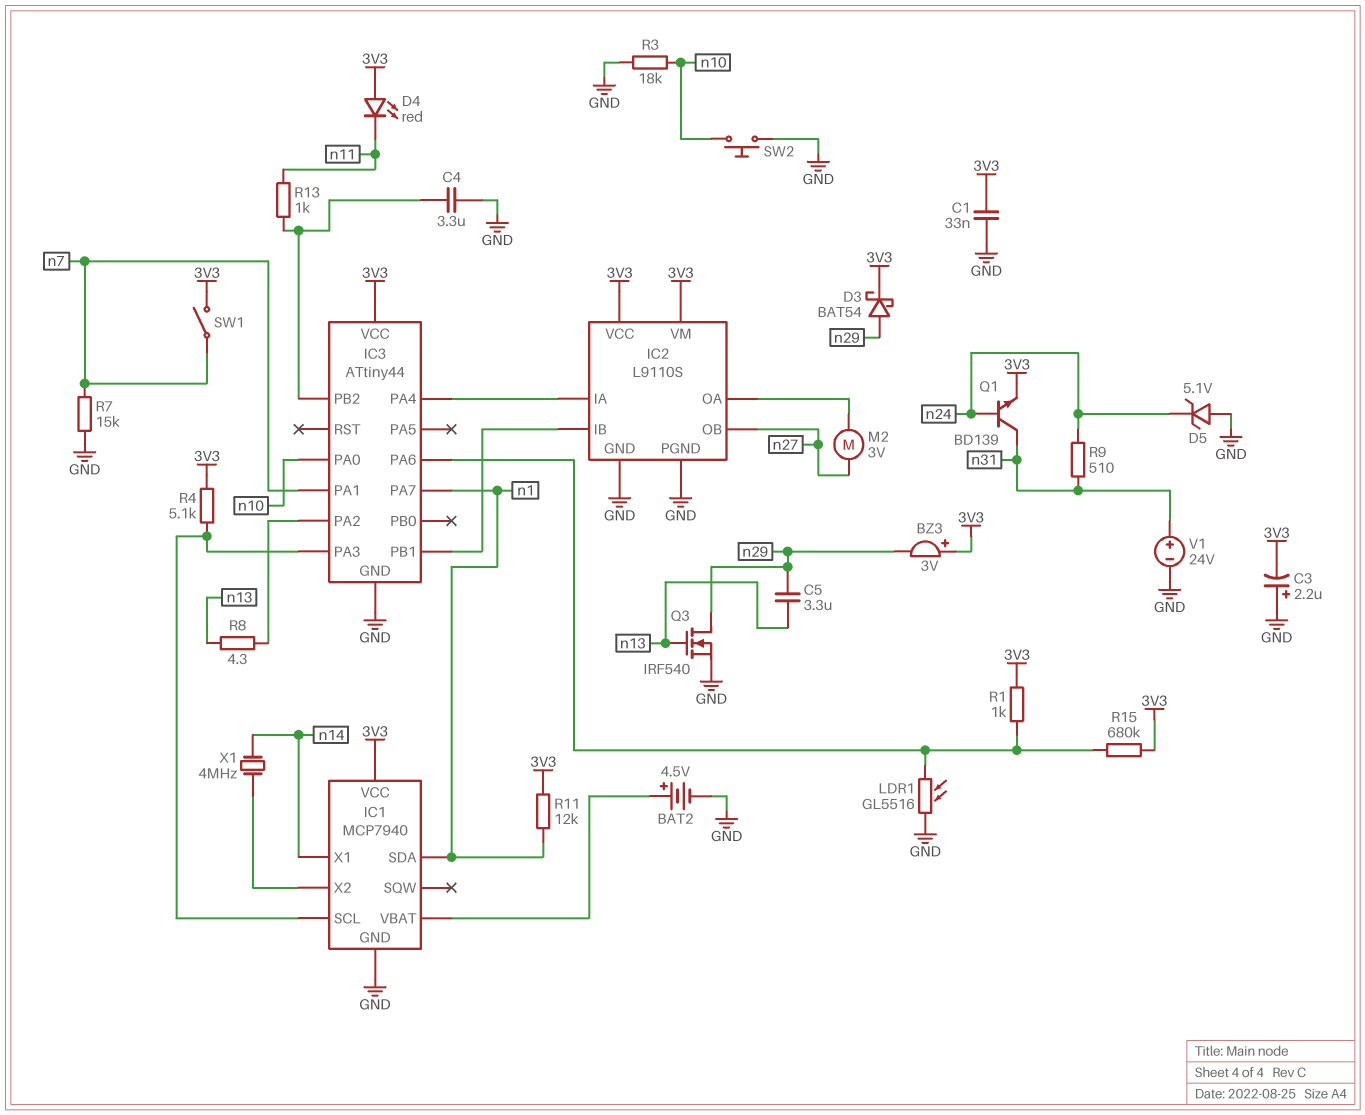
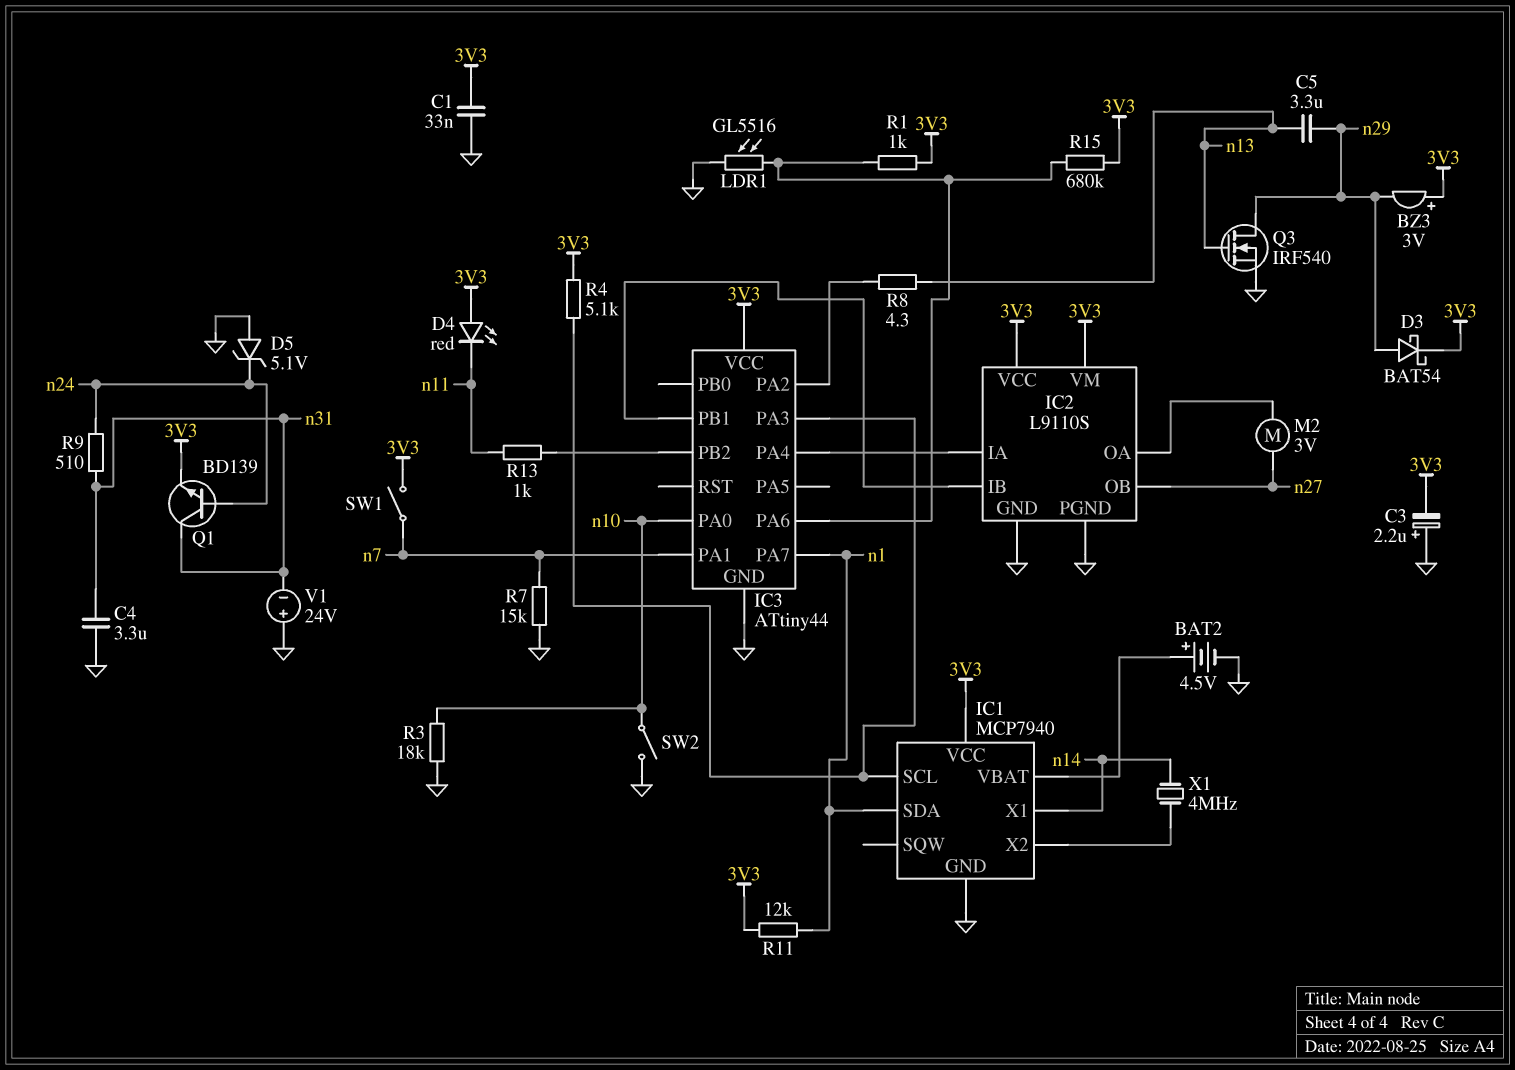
C4: 3.3uF (GND, IC3/PB2) -> 3.3uF (GND, n31)
SW2: button (GND, n10) -> switch (GND, n10)
V1: 24V (plus n31, minus GND) -> 24V (plus GND, minus n31)

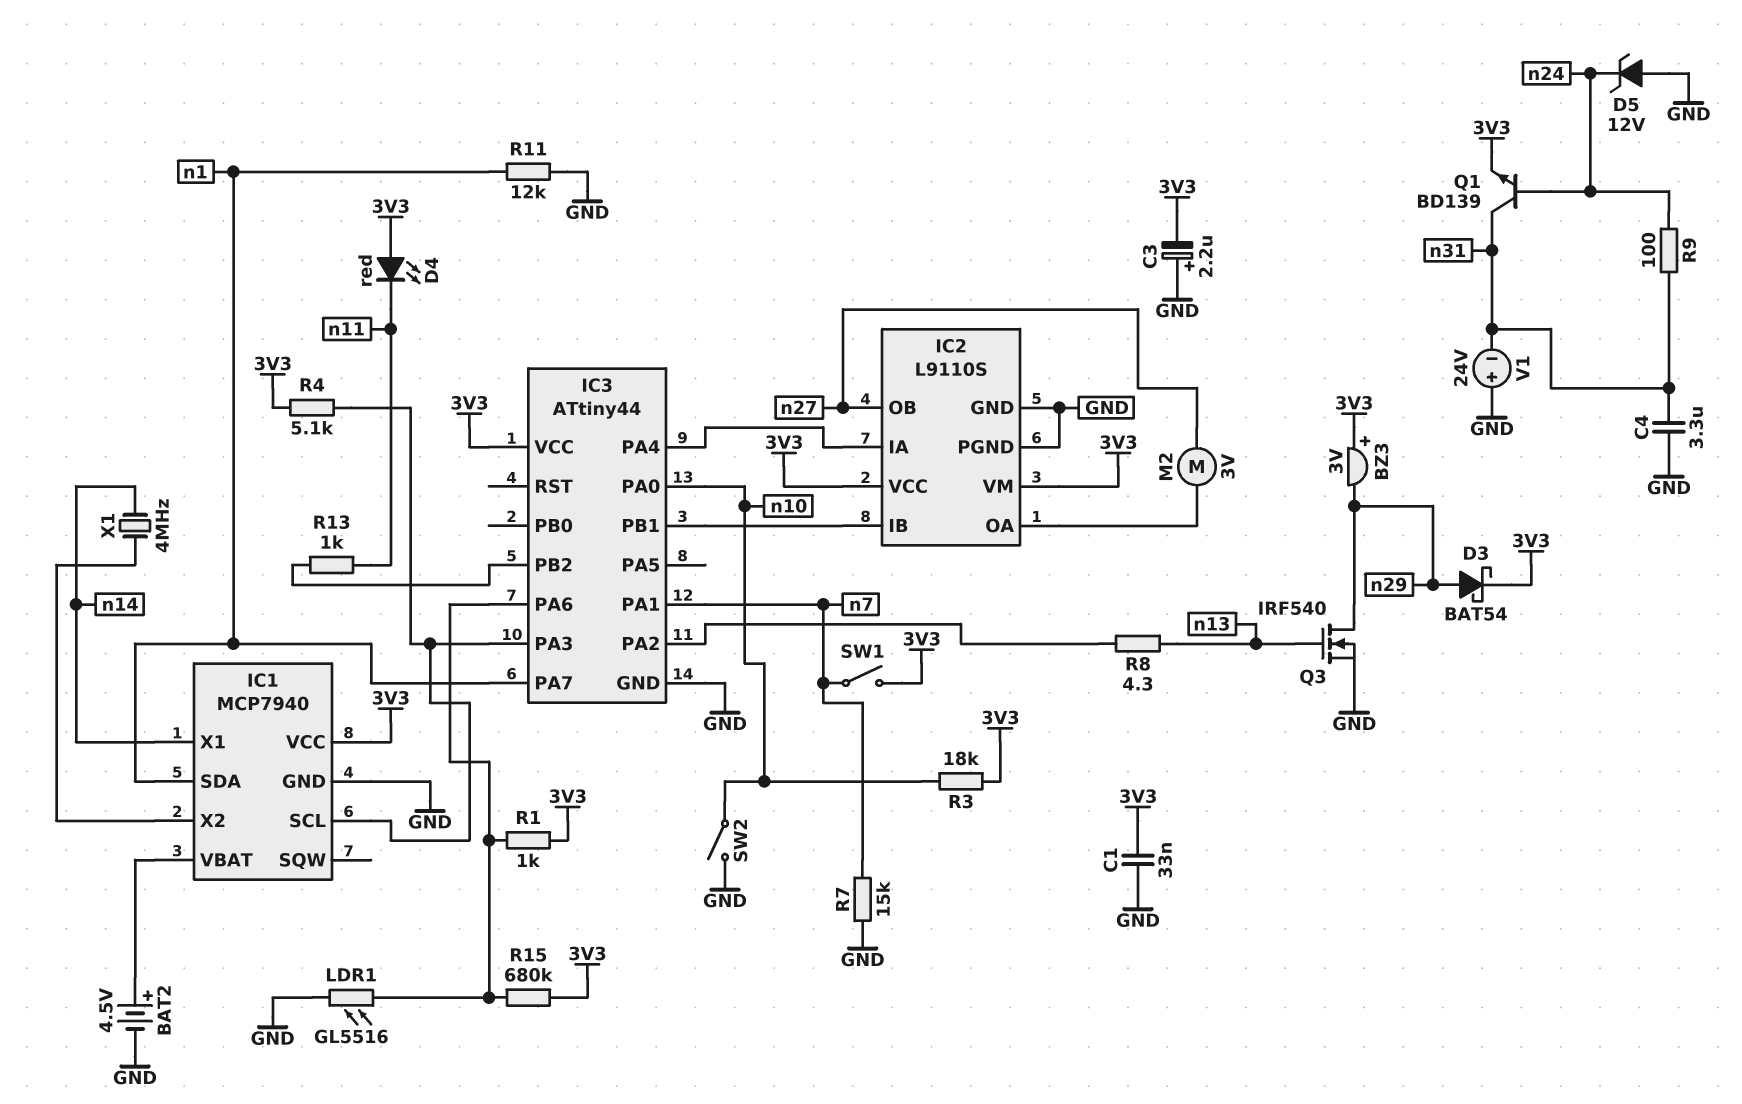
C5: 3.3uF (n13, n29) -> none
D5: zener 5.1V (A GND, K n24) -> zener 12V (A GND, K n24)
R3: 18k (GND, n10) -> 18k (3V3, n10)
R9: 510 (n24, n31) -> 100 (n24, n31)
R11: 12k (3V3, n1) -> 12k (GND, n1)

